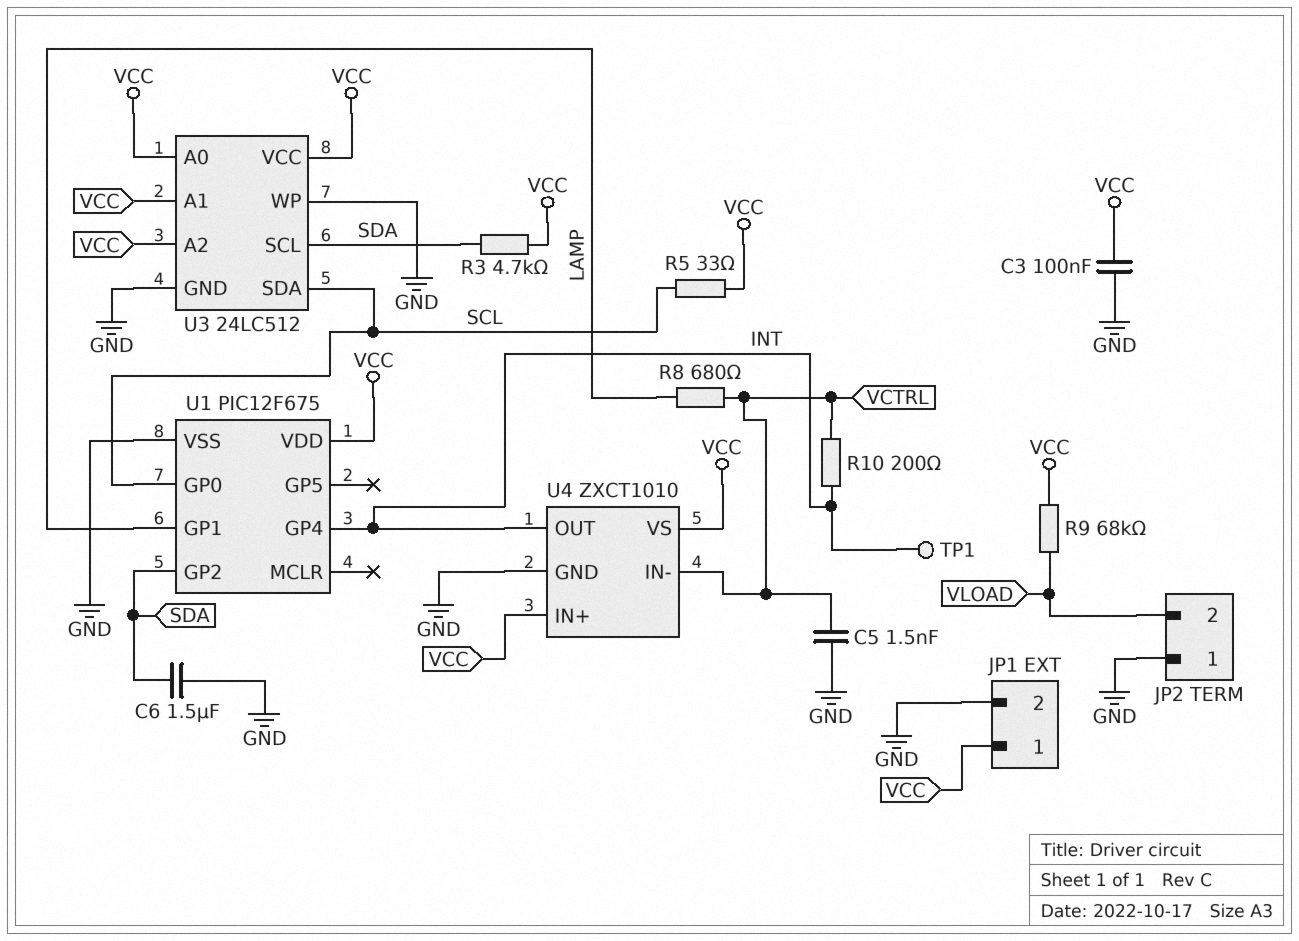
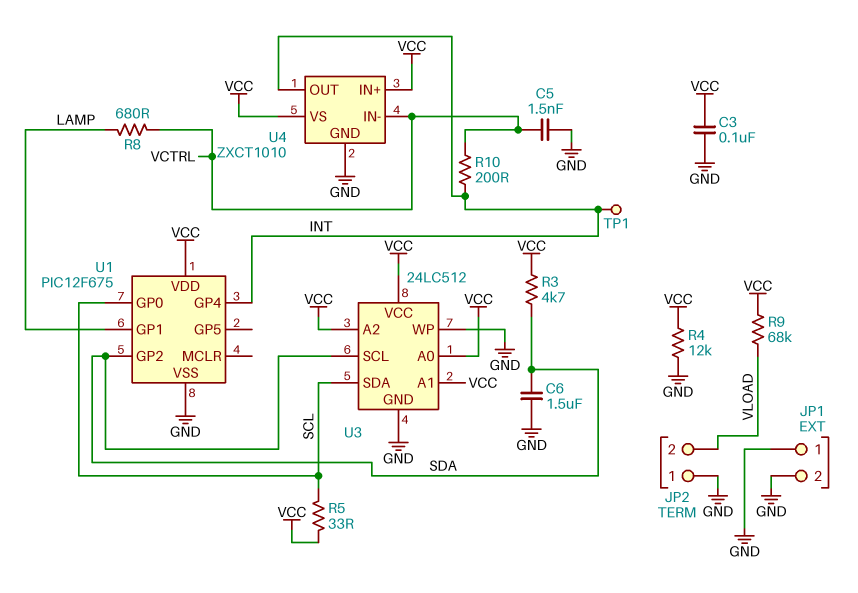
JP1 pin 1: VCC -> GND
R4: none -> 12k (GND, VCC)

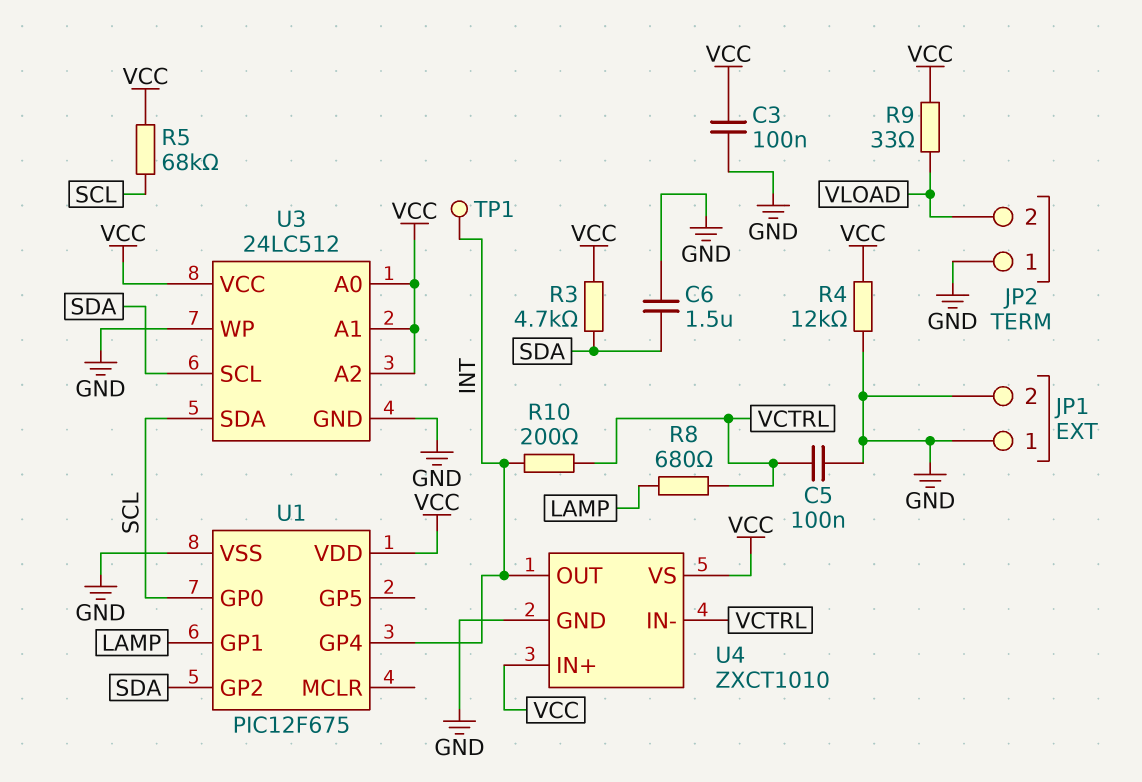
C5: 1.5nF (GND, VCTRL) -> 100nF (GND, VCTRL)
R5: 33 (SCL, VCC) -> 68k (SCL, VCC)
R9: 68k (VCC, VLOAD) -> 33 (VCC, VLOAD)

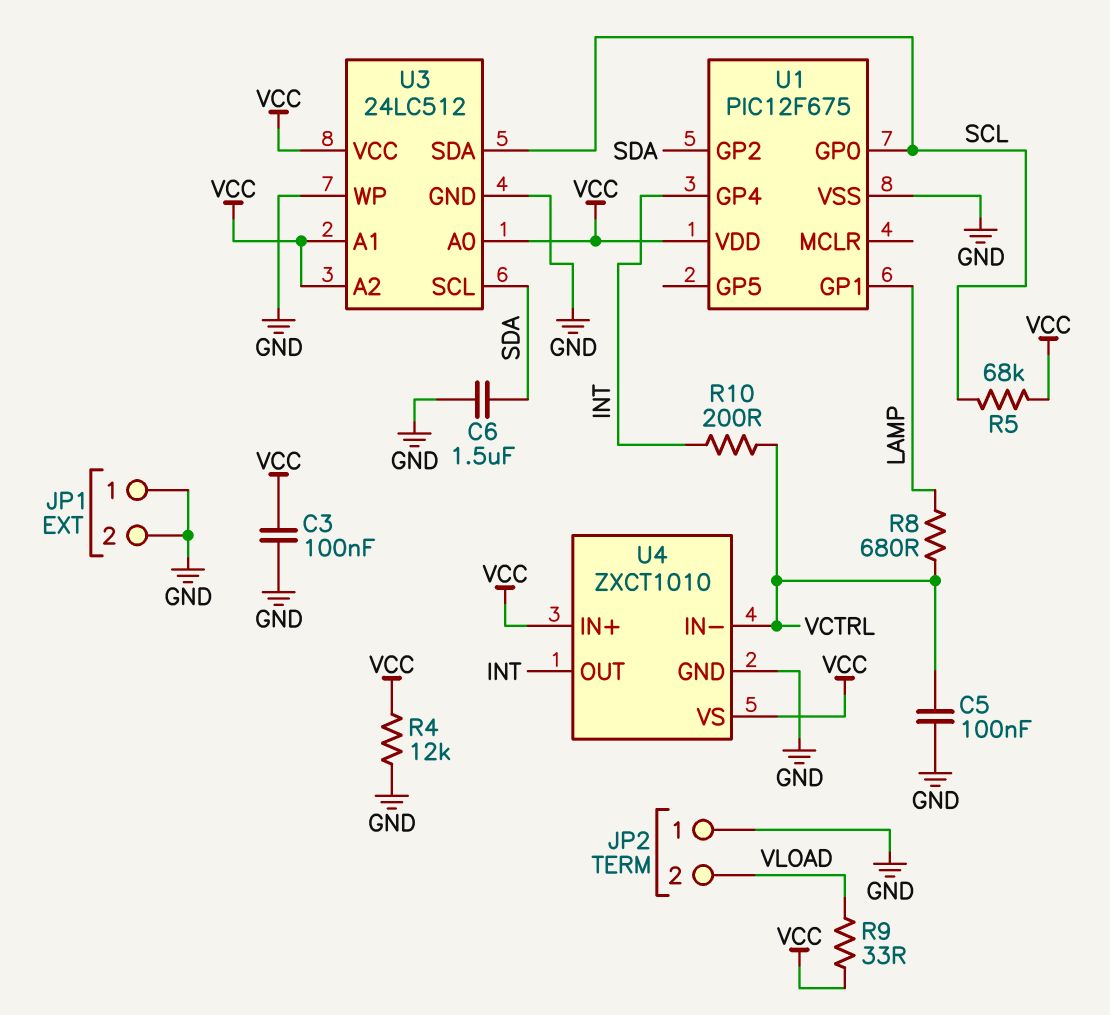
R3: 4.7k (SDA, VCC) -> none
TP1: test point (INT) -> none

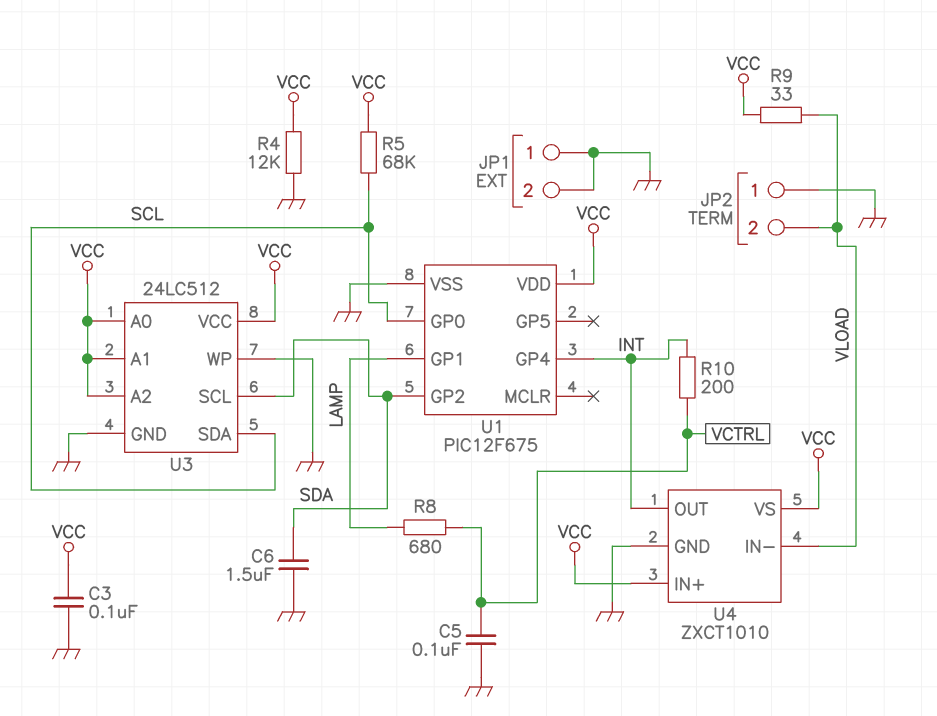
U4 pin IN-: VCTRL -> VLOAD

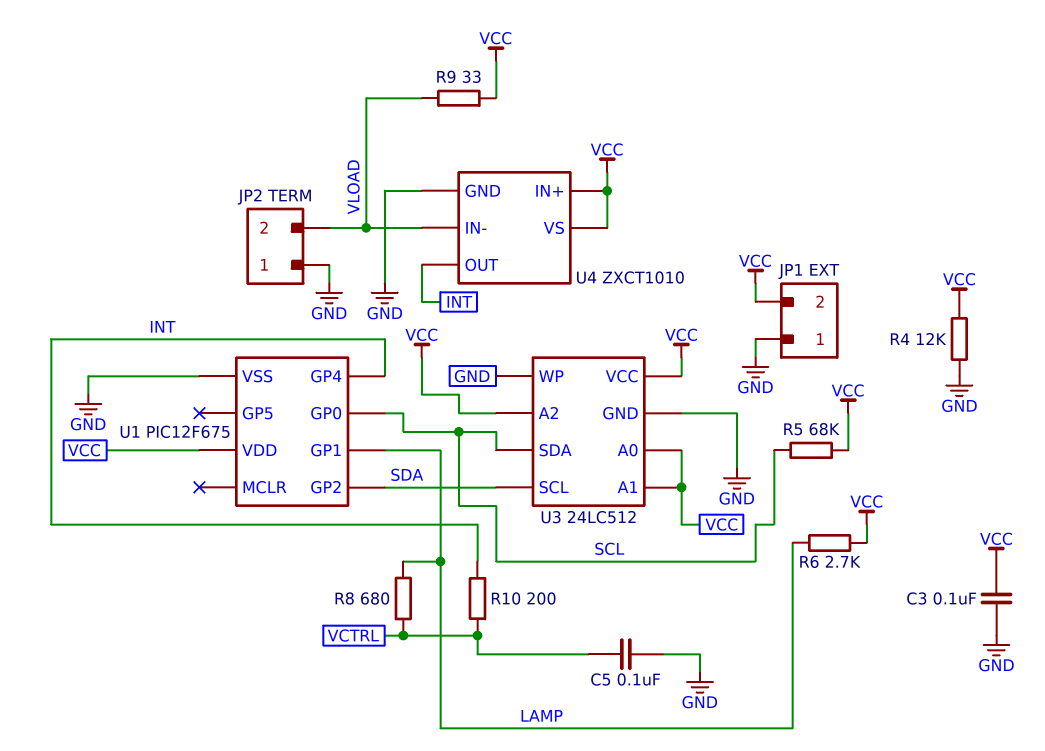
C6: 1.5uF (GND, SDA) -> none
JP1 pin 2: GND -> VCC
R6: none -> 2.7k (LAMP, VCC)

